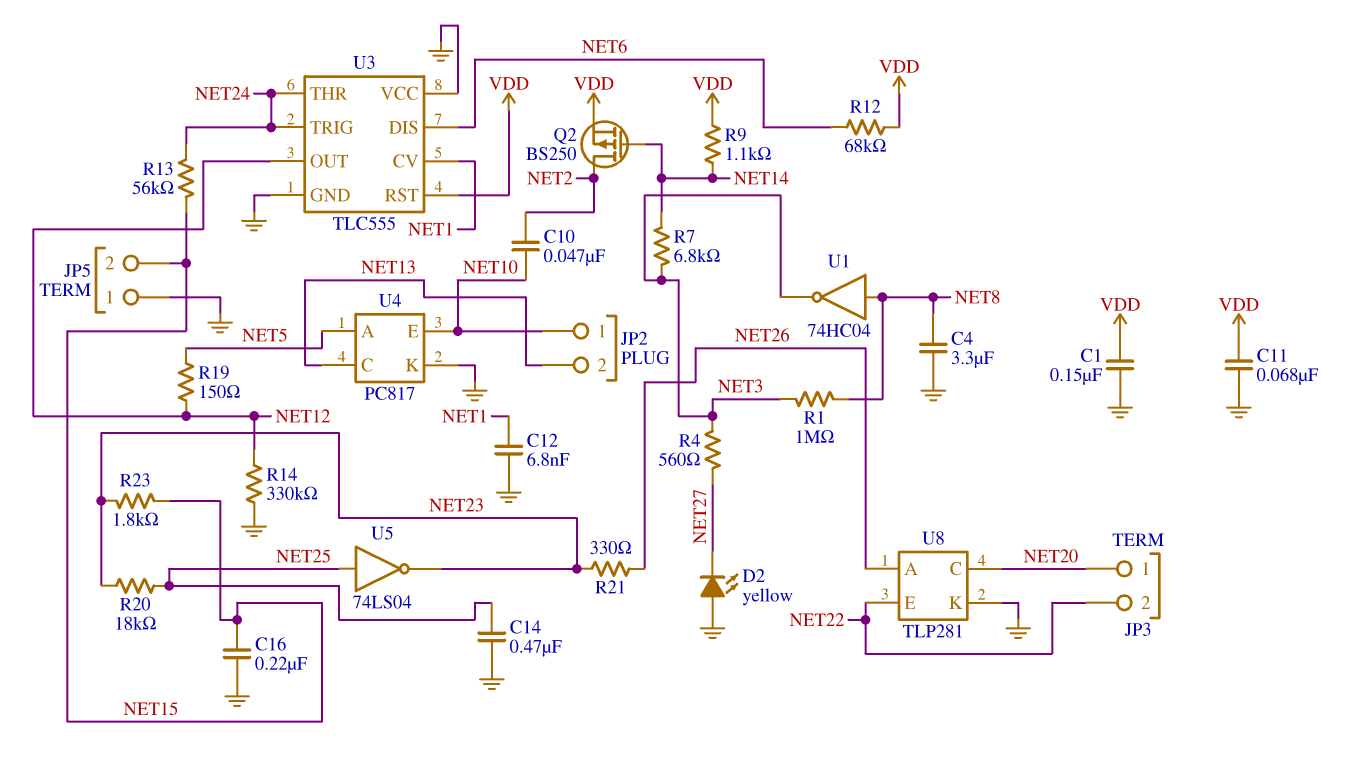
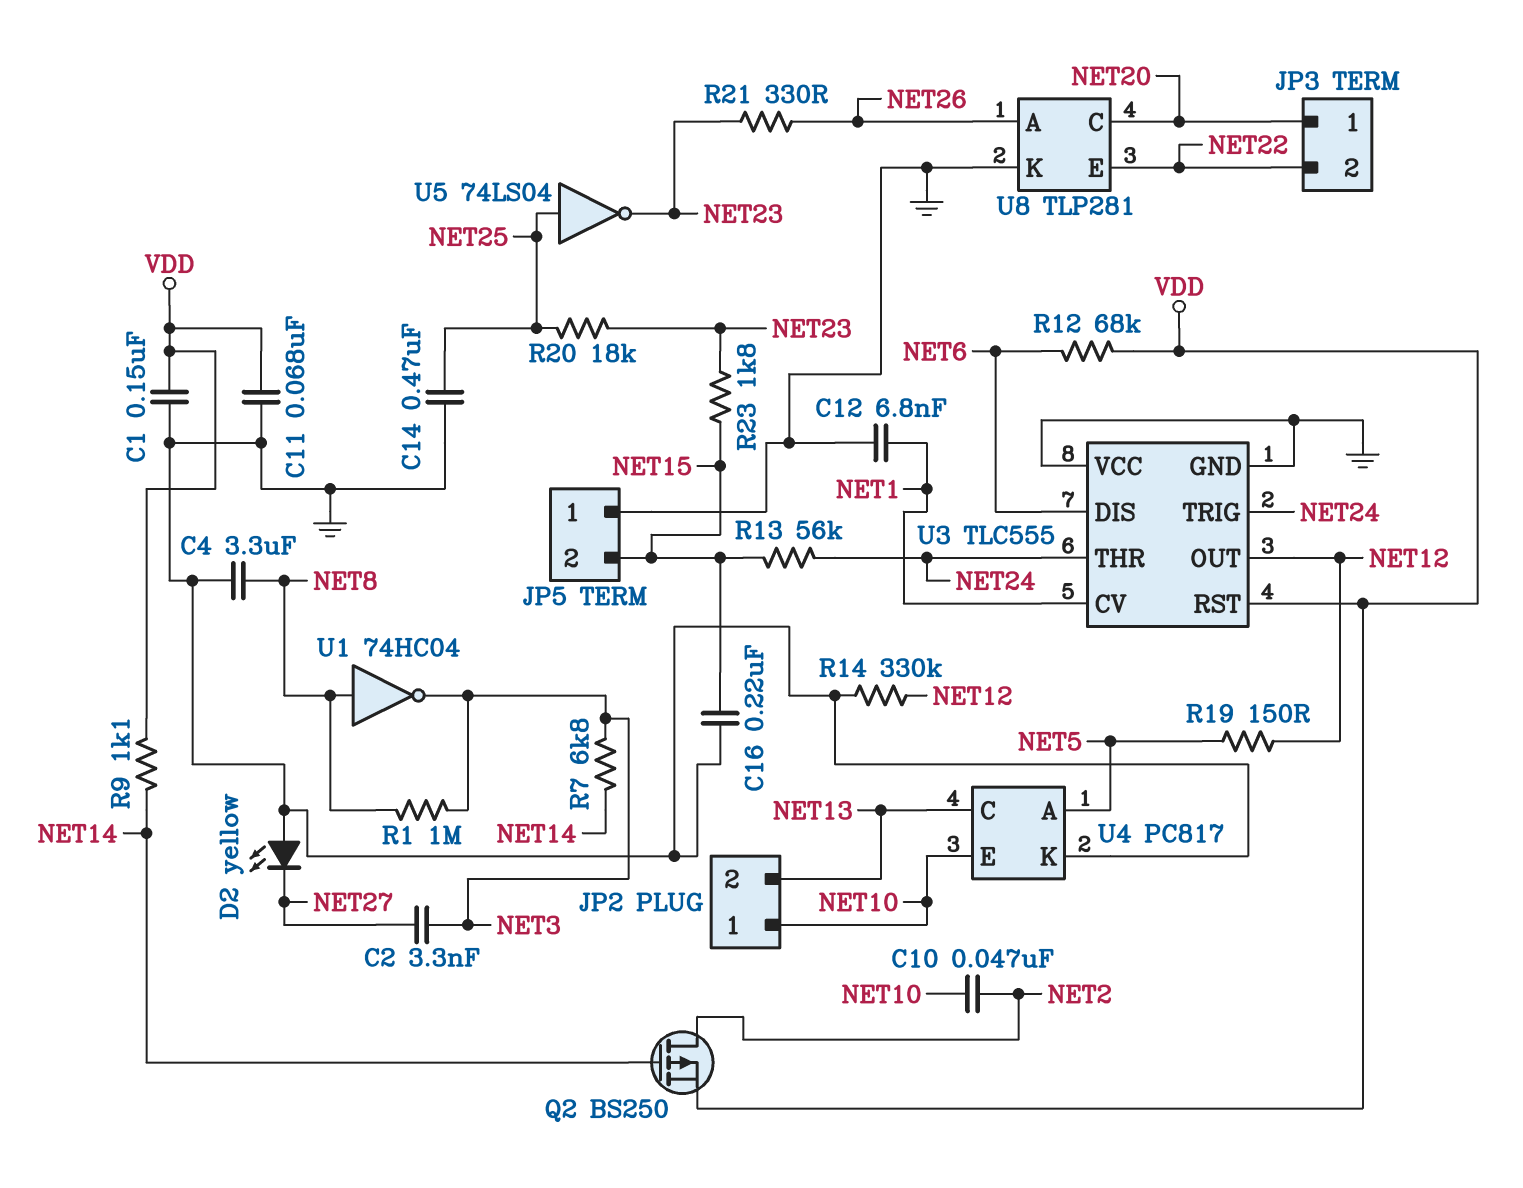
C2: none -> 3.3nF (NET3, NET27)
R4: 560 (NET3, NET27) -> none

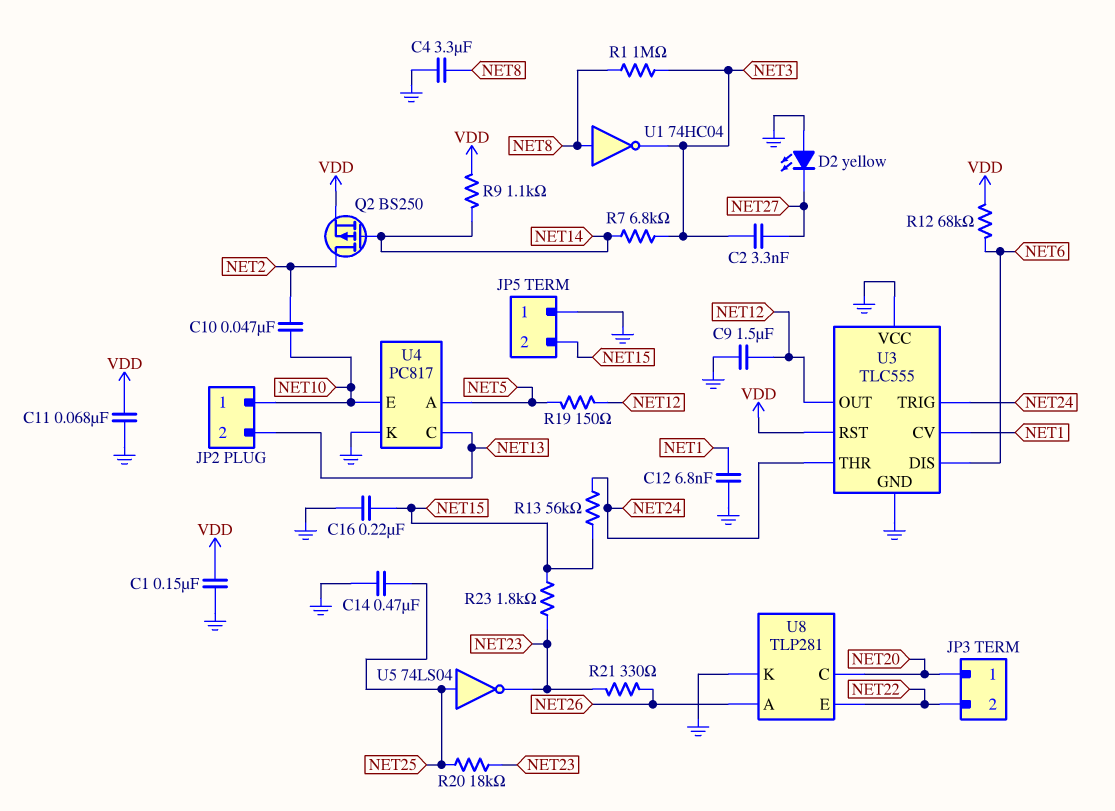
C9: none -> 1.5uF (GND, NET12)
R14: 330k (GND, NET12) -> none

